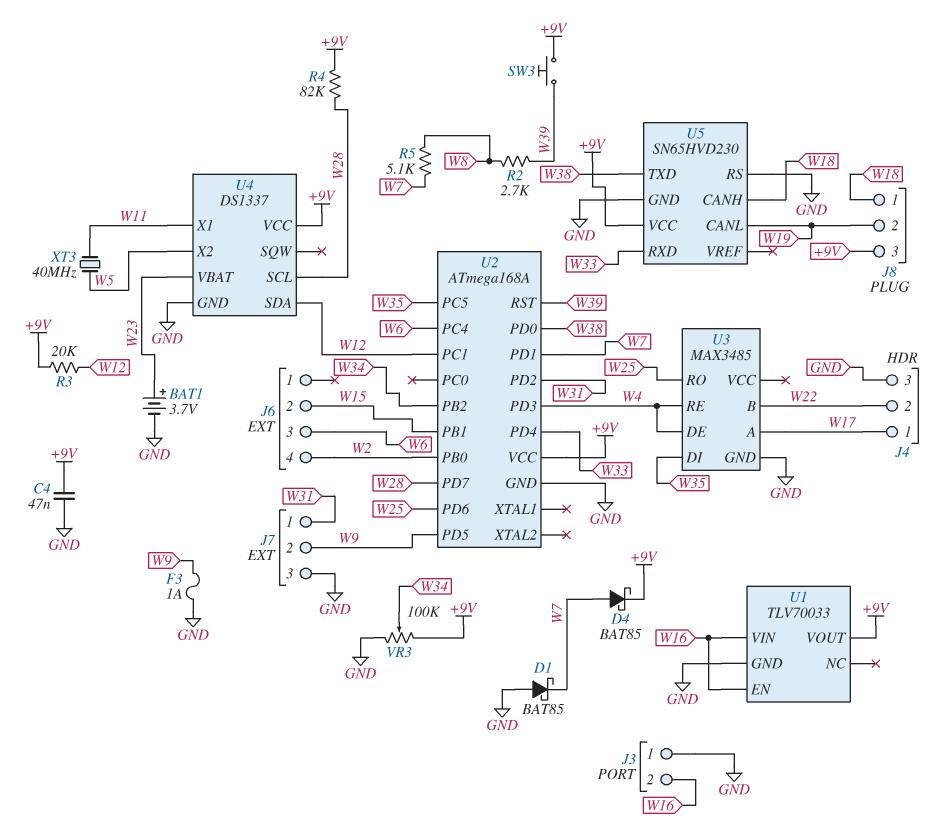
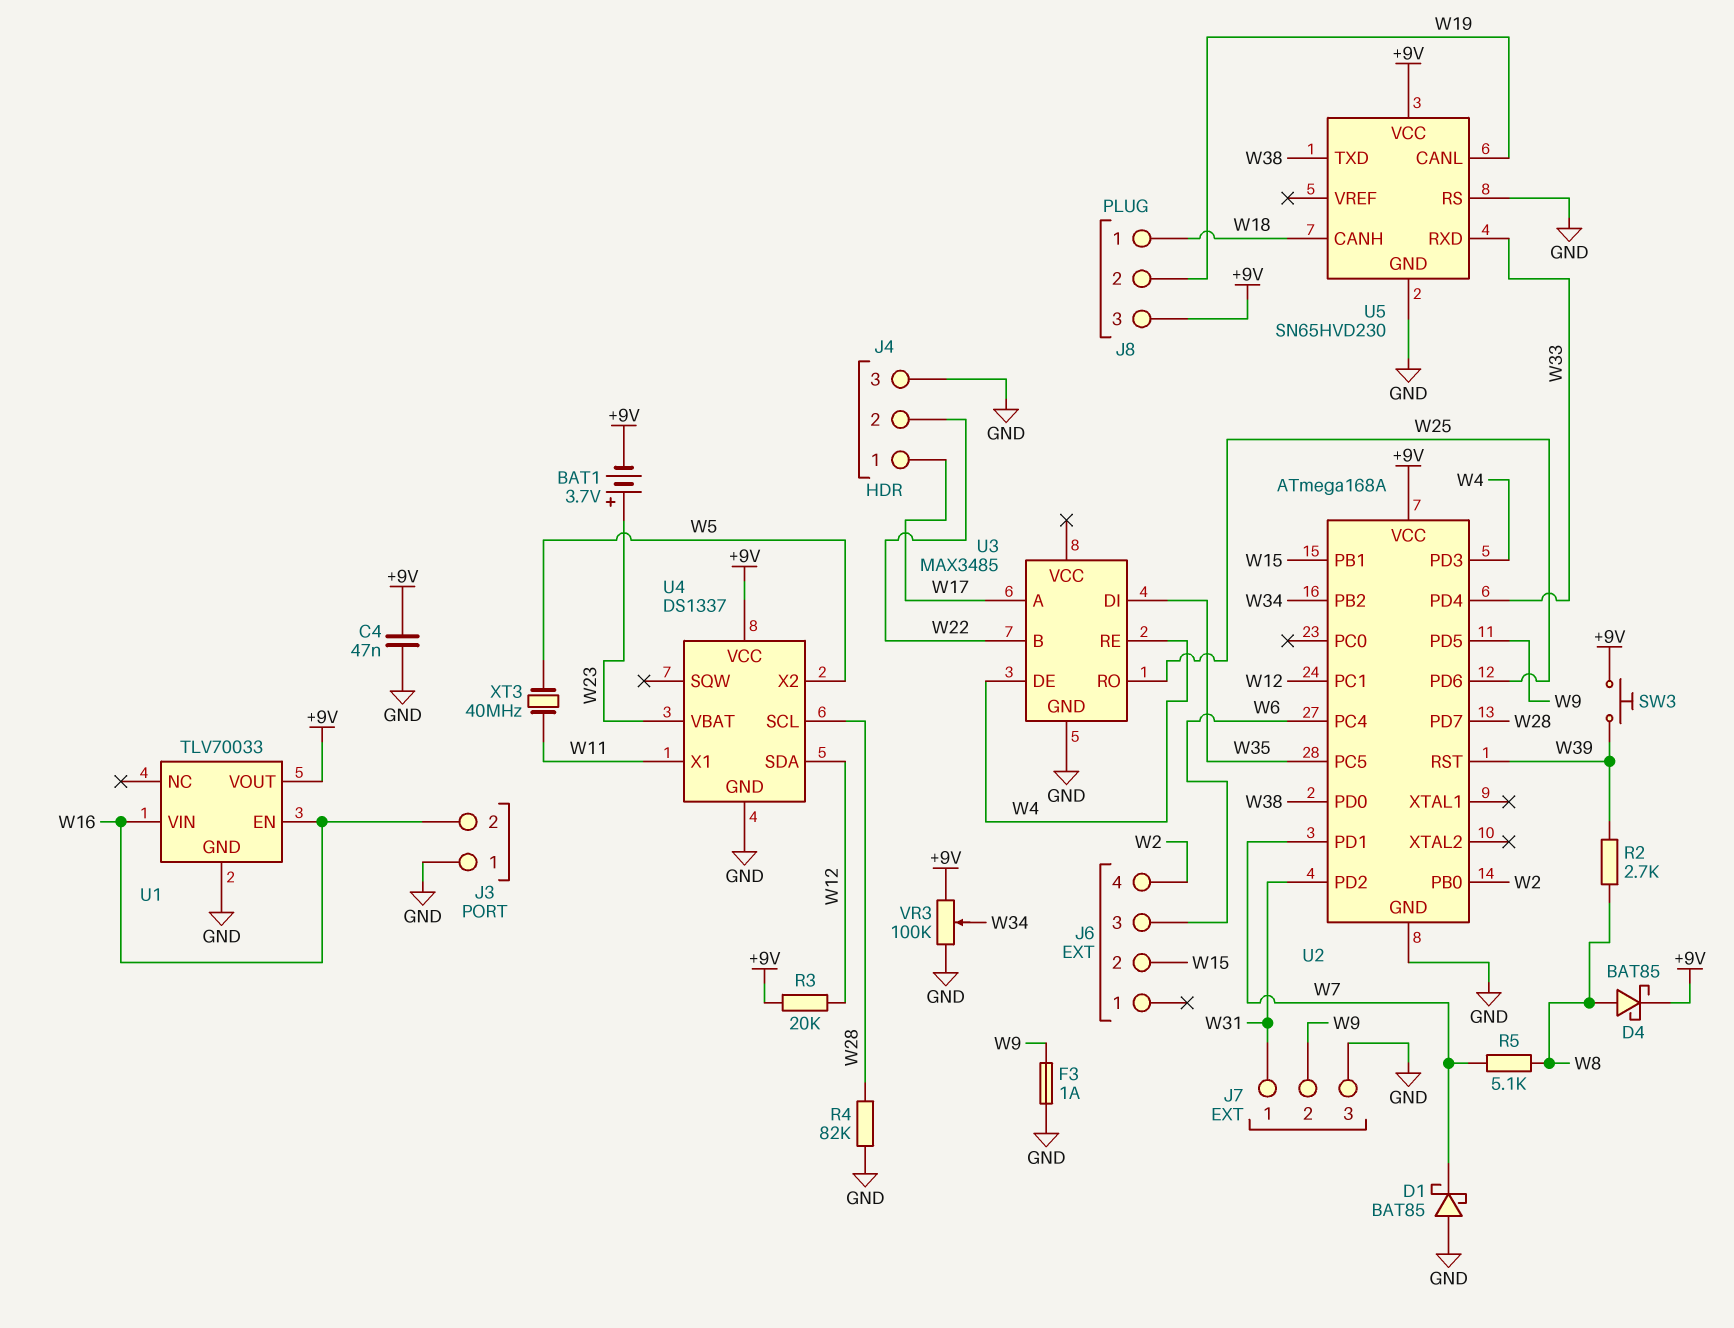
BAT1: 3.7V (plus W23, minus GND) -> 3.7V (plus W23, minus +9V)
D4: schottky BAT85 (A W7, K +9V) -> schottky BAT85 (A W8, K +9V)
R4: 82k (+9V, W28) -> 82k (GND, W28)

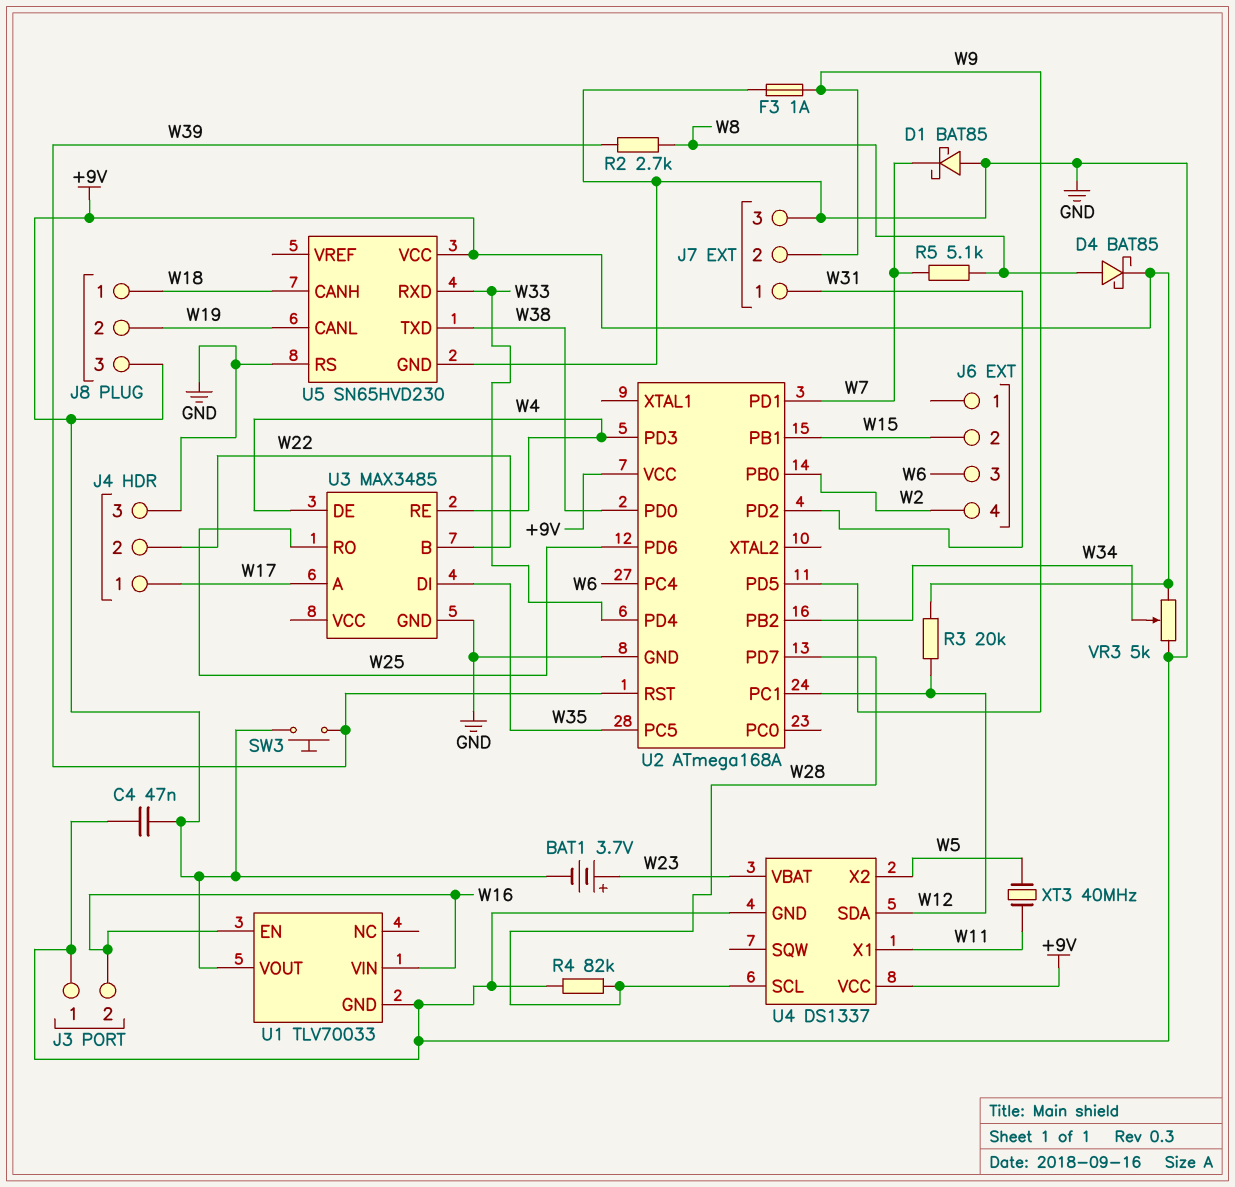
VR3: 100k (+9V, GND, wiper W34) -> 5k (+9V, GND, wiper W34)

